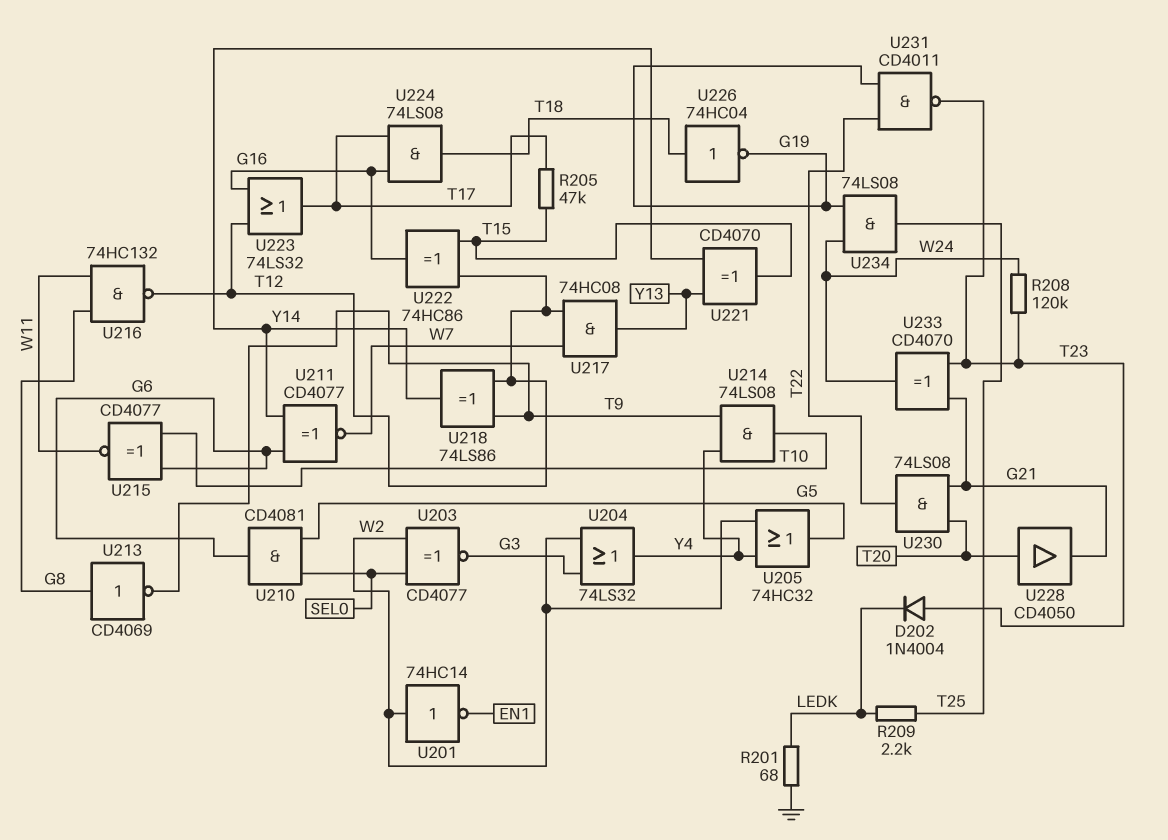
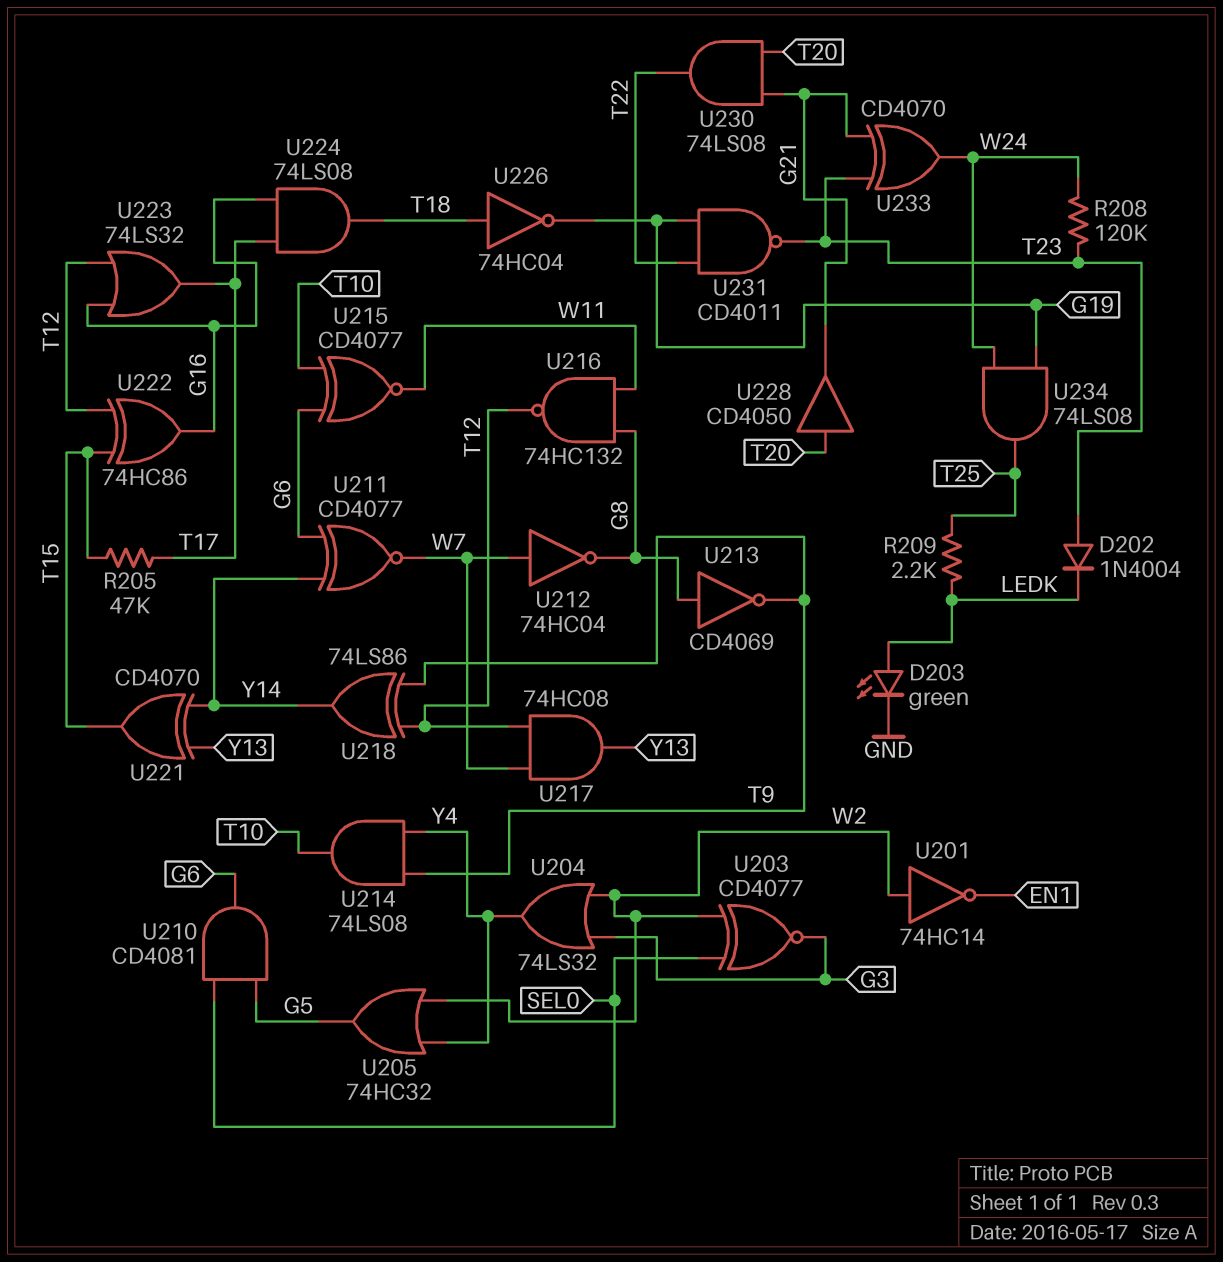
D203: none -> LED green (A LEDK, K GND)
R201: 68 (GND, LEDK) -> none
U212: none -> NOT 74HC04 (in W7, out G8)

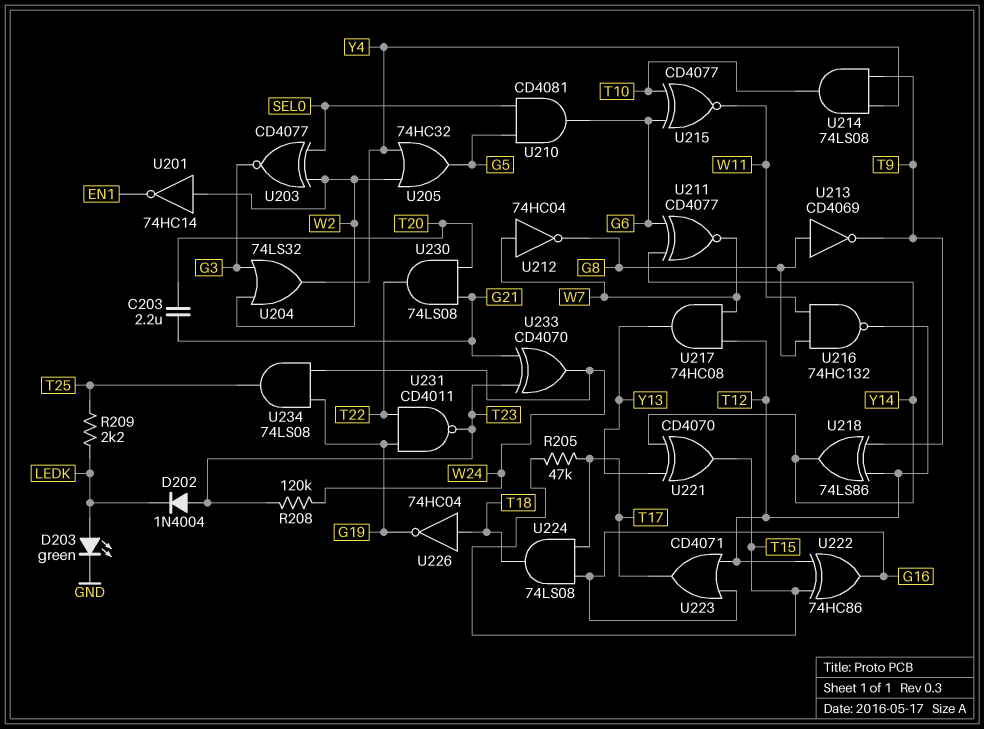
C203: none -> 2.2uF (G21, T20)
U223: OR 74LS32 (in G16, in T12, out T17) -> OR CD4071 (in G16, in T12, out T17)
U228: buffer CD4050 (in T20, out G21) -> none

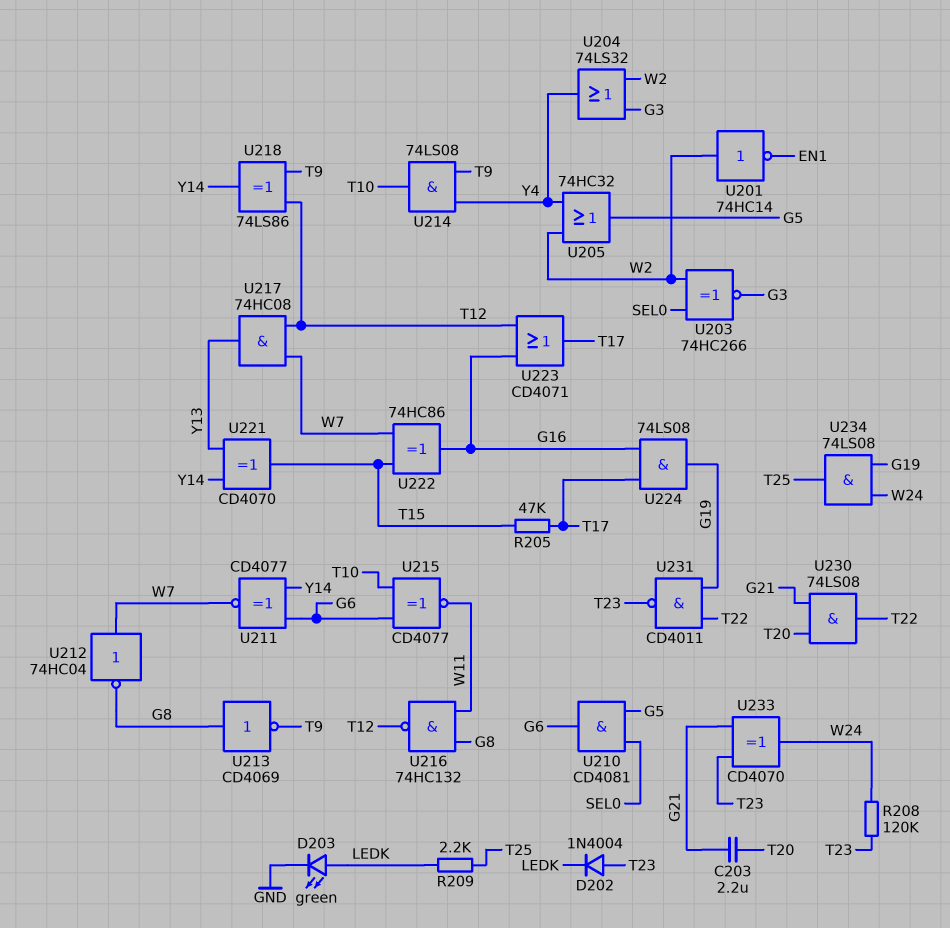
U203: XNOR CD4077 (in SEL0, in W2, out G3) -> XNOR 74HC266 (in SEL0, in W2, out G3)
U222: XOR 74HC86 (in T12, in T15, out G16) -> XOR 74HC86 (in T15, in W7, out G16)
U224: AND 74LS08 (in G16, in T17, out T18) -> AND 74LS08 (in G16, in T17, out G19)
U226: NOT 74HC04 (in T18, out G19) -> none

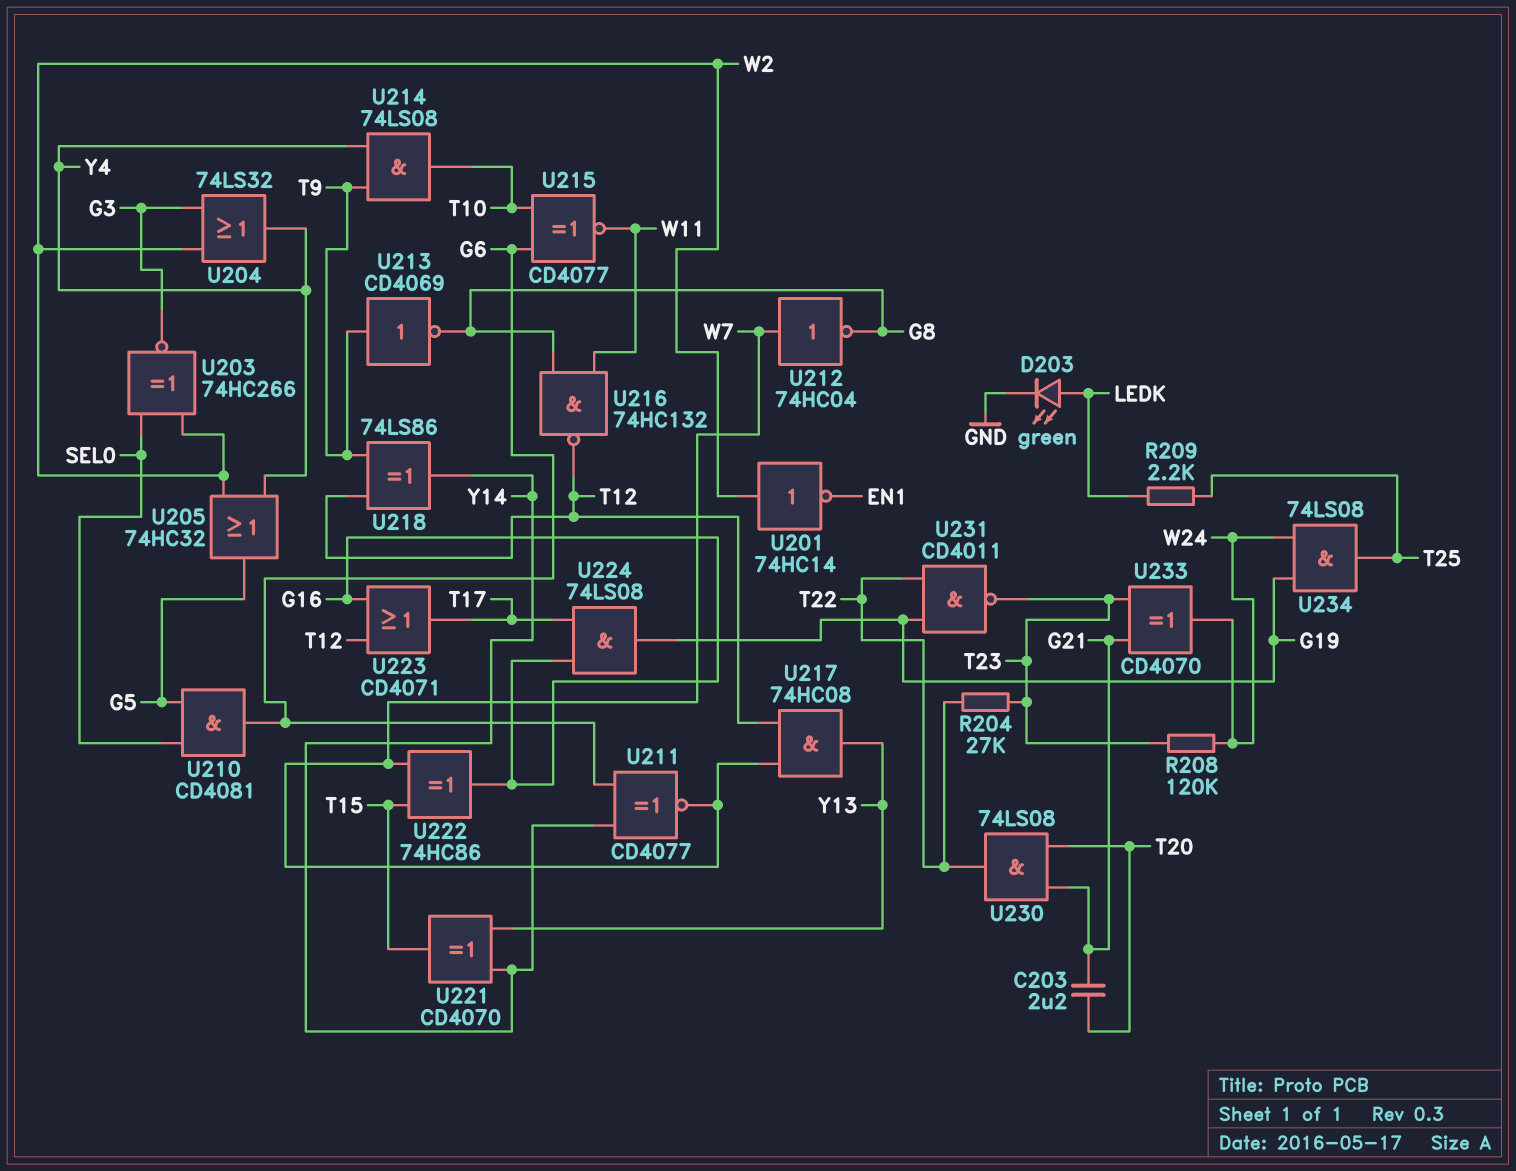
D202: diode 1N4004 (A T23, K LEDK) -> none
R204: none -> 27k (T22, T23)
R205: 47k (T15, T17) -> none
U213: NOT CD4069 (in G8, out T9) -> NOT CD4069 (in T9, out G8)

